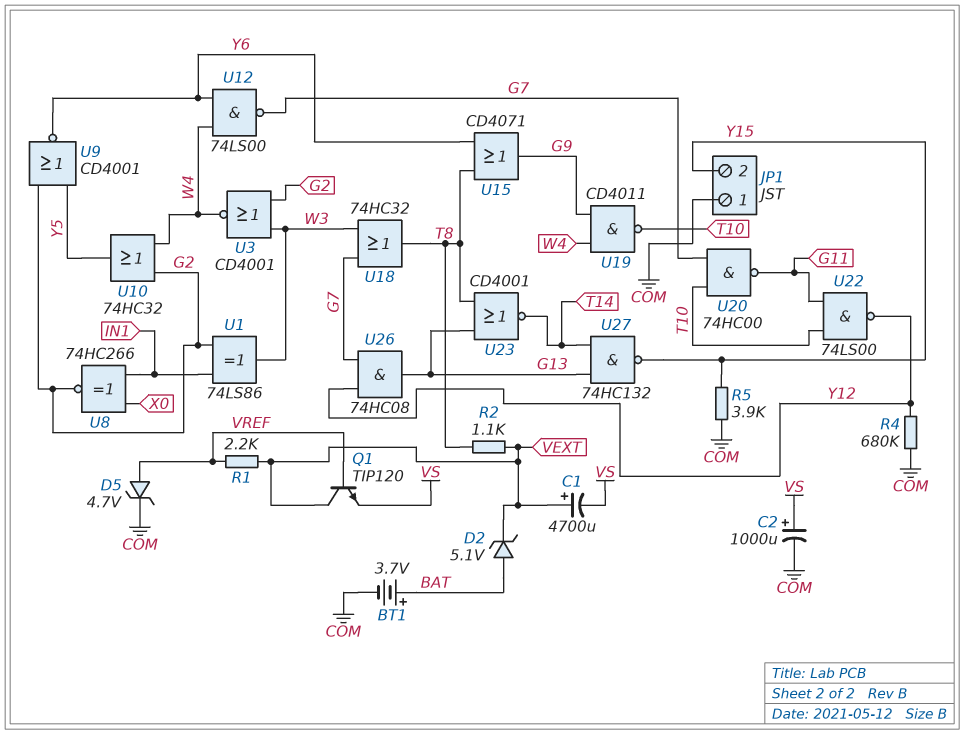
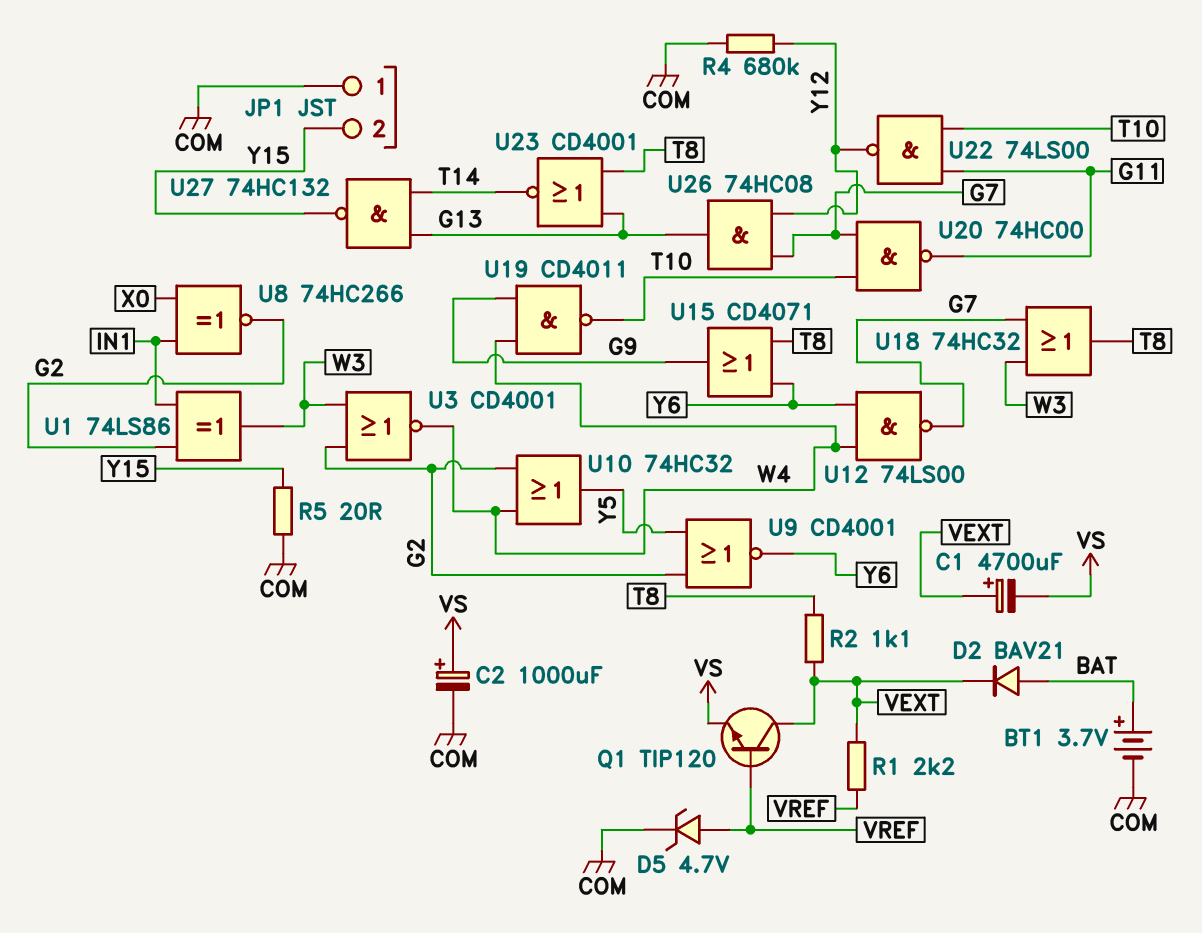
D2: zener 5.1V (A BAT, K VEXT) -> diode BAV21 (A BAT, K VEXT)
R5: 3.9k (COM, Y15) -> 20 (COM, Y15)

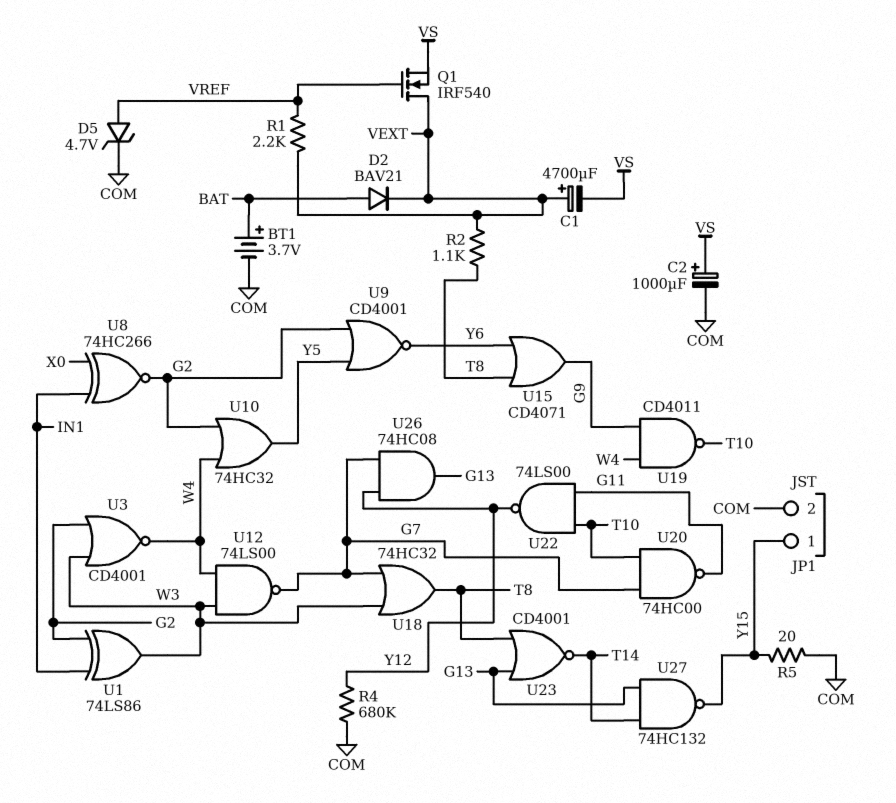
JP1 pin 1: COM -> Y15
JP1 pin 2: Y15 -> COM
Q1: NPN TIP120 (B VREF, C VEXT, E VS) -> NMOS IRF540 (G VREF, D VEXT, S VS)
U12: NAND 74LS00 (in W4, in Y6, out G7) -> NAND 74LS00 (in W3, in W4, out G7)

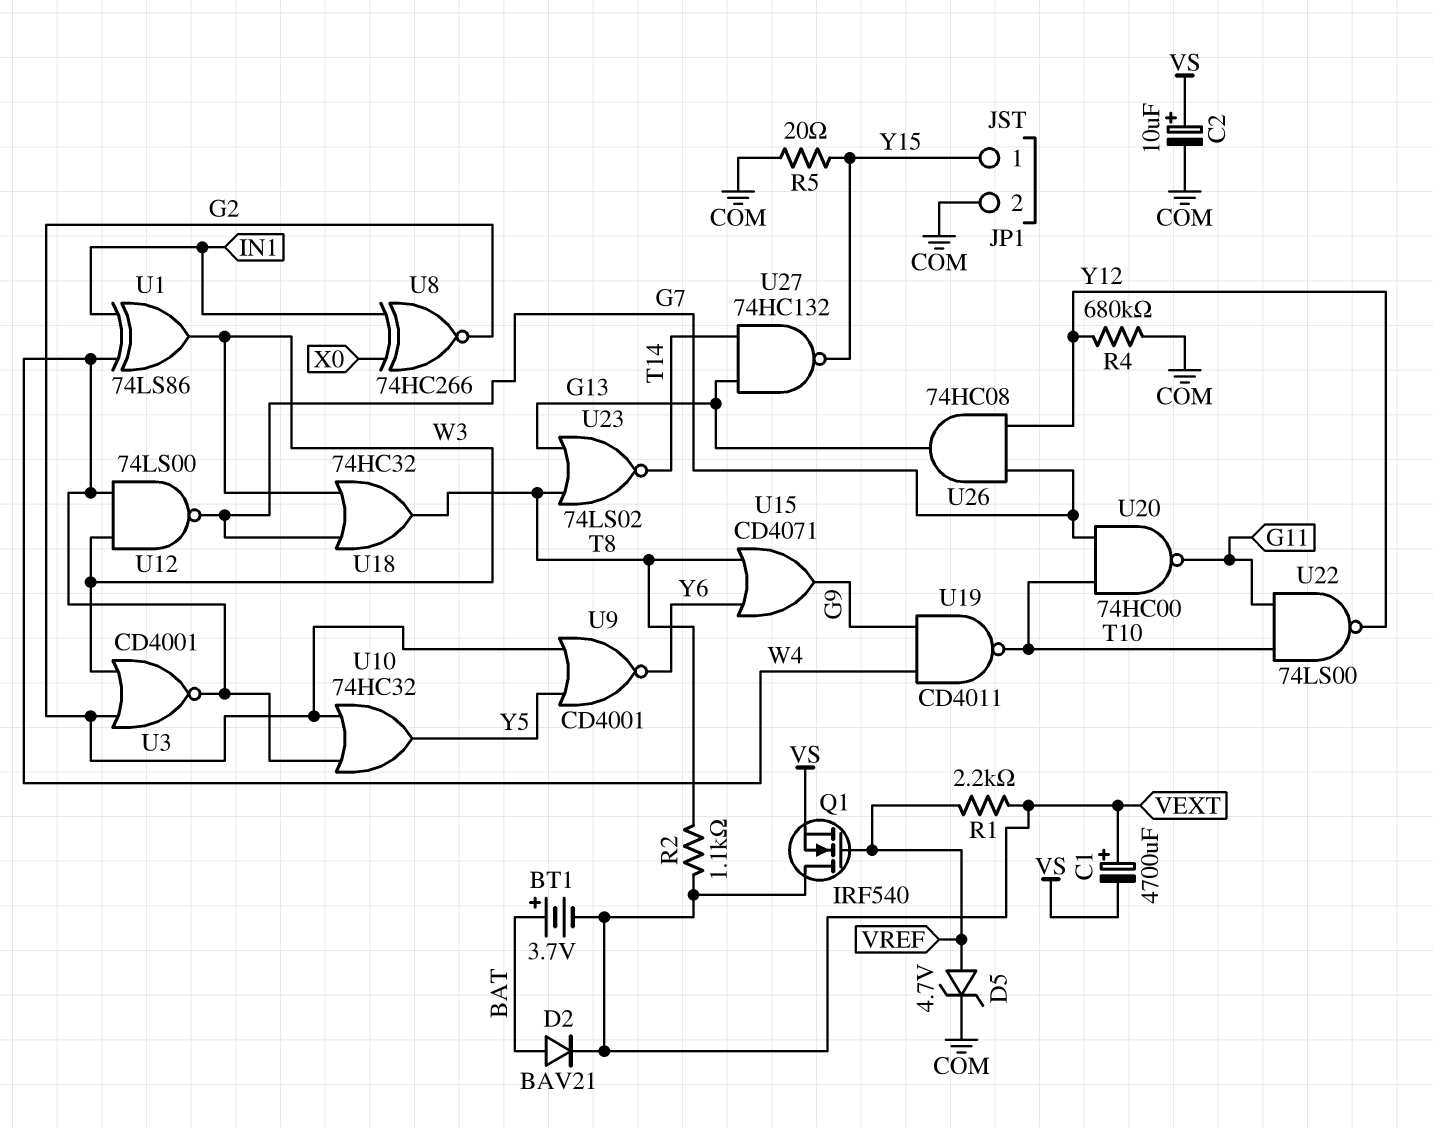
BT1: 3.7V (plus BAT, minus COM) -> 3.7V (plus BAT, minus VEXT)
C2: 1000uF (plus VS, minus COM) -> 10uF (plus VS, minus COM)
U1: XOR 74LS86 (in G2, in IN1, out W3) -> XOR 74LS86 (in IN1, in W4, out W3)
U23: NOR CD4001 (in G13, in T8, out T14) -> NOR 74LS02 (in G13, in T8, out T14)

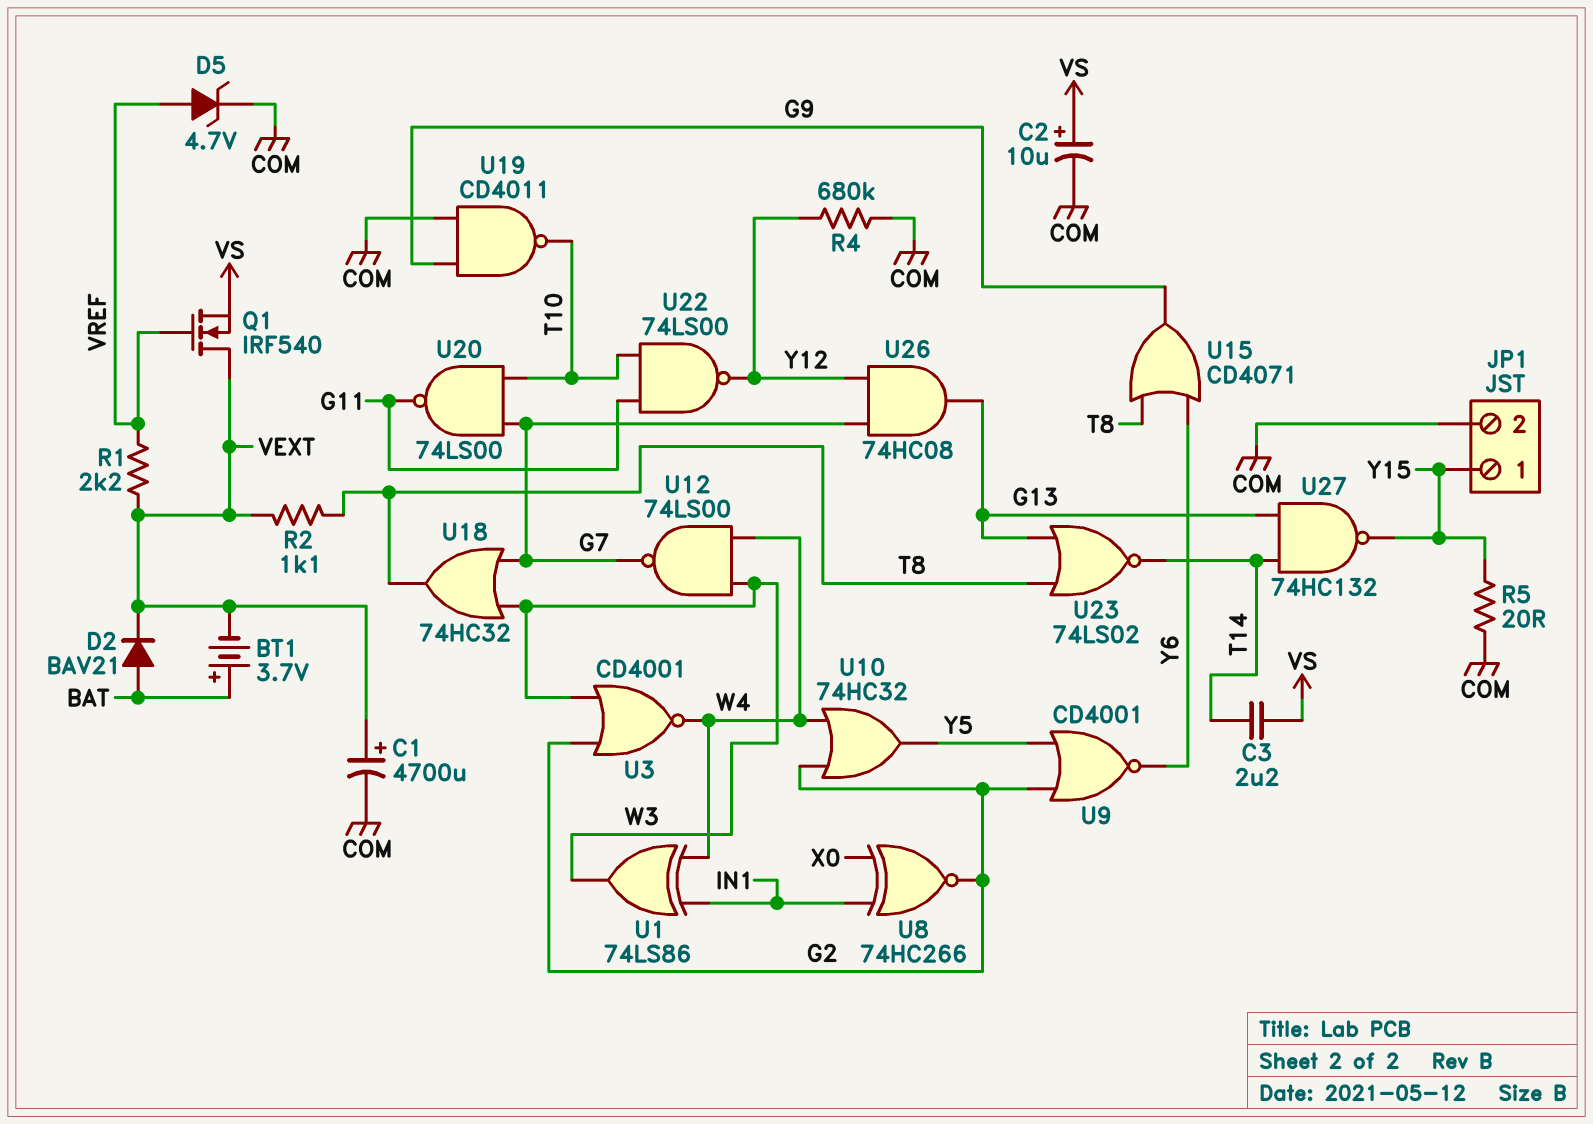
C1: 4700uF (plus VEXT, minus VS) -> 4700uF (plus VEXT, minus COM)
C3: none -> 2.2uF (T14, VS)
U19: NAND CD4011 (in G9, in W4, out T10) -> NAND CD4011 (in COM, in G9, out T10)
U20: NAND 74HC00 (in G7, in T10, out G11) -> NAND 74LS00 (in G7, in T10, out G11)

